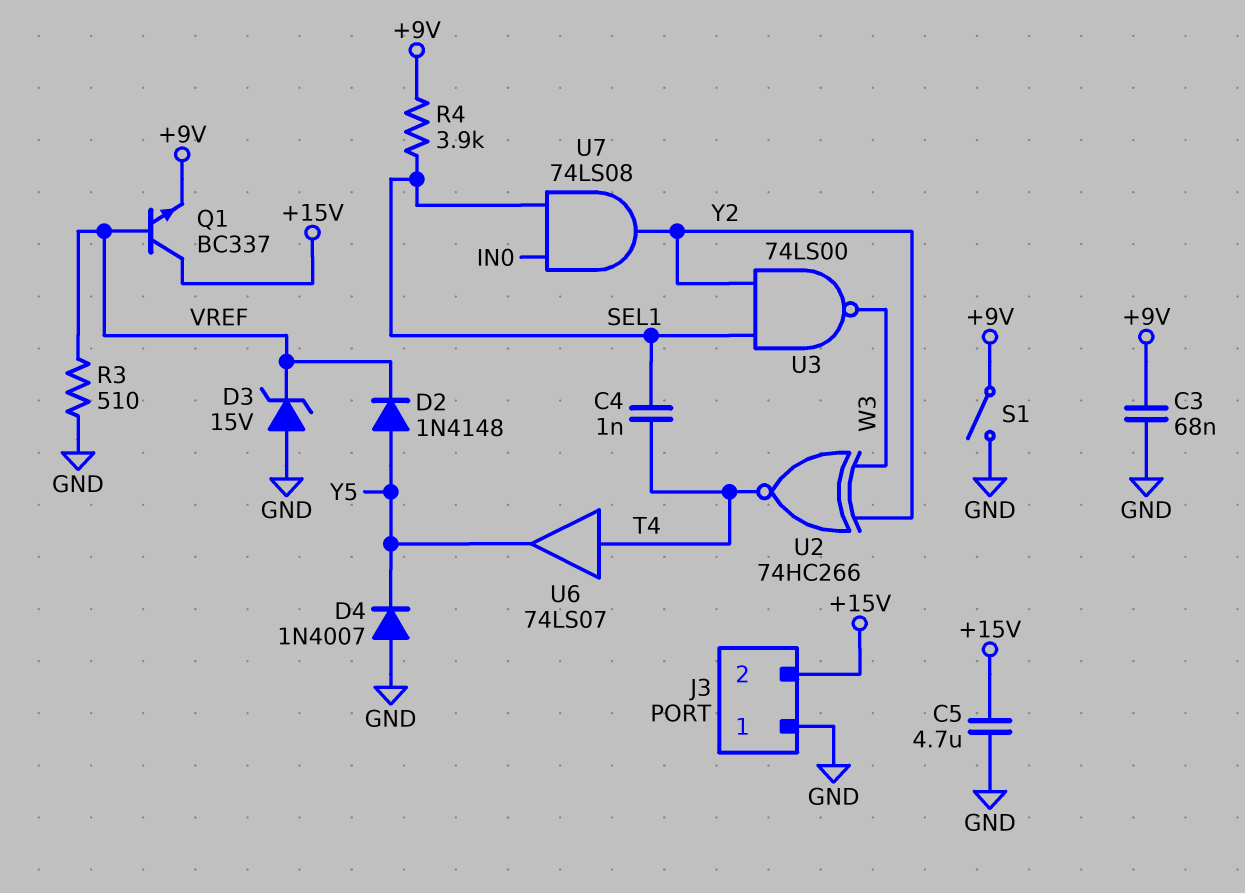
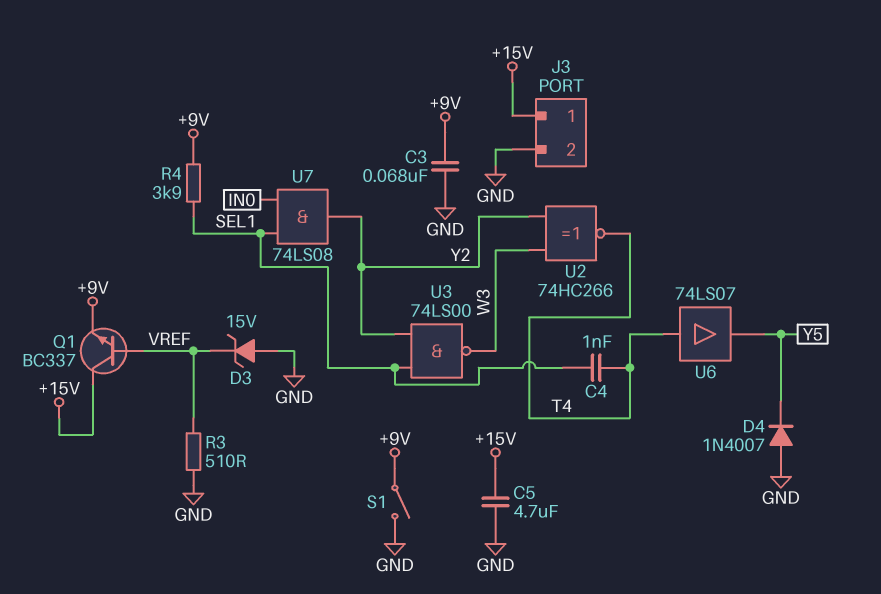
D2: diode 1N4148 (A Y5, K VREF) -> none
J3 pin 1: GND -> +15V
J3 pin 2: +15V -> GND

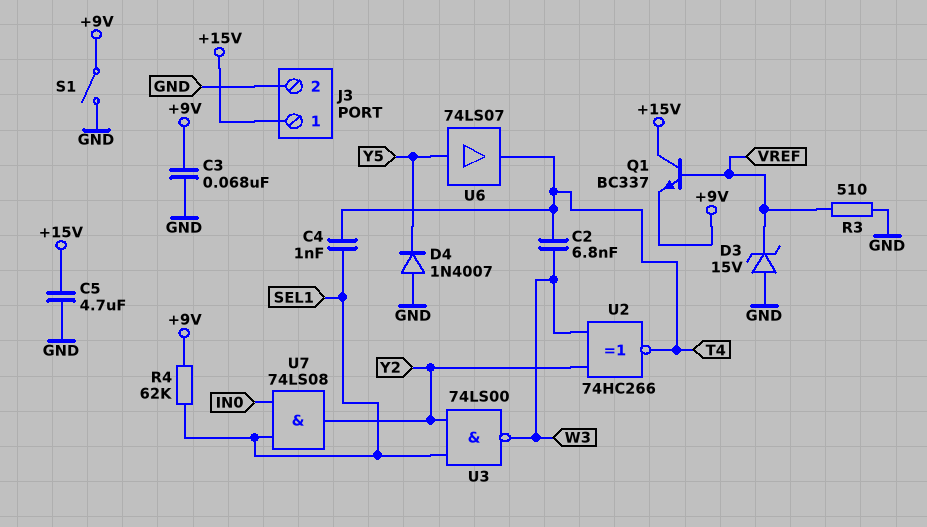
C2: none -> 6.8nF (T4, W3)
R4: 3.9k (+9V, SEL1) -> 62k (+9V, SEL1)
U6: buffer 74LS07 (in T4, out Y5) -> buffer 74LS07 (in Y5, out T4)

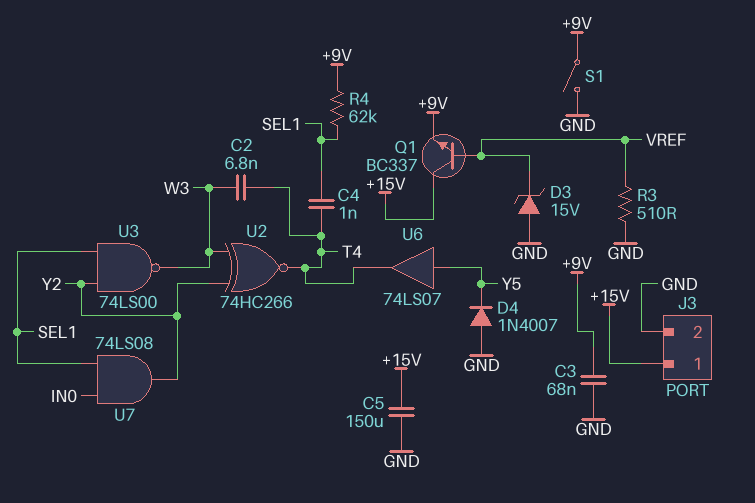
C5: 4.7uF (+15V, GND) -> 150uF (+15V, GND)

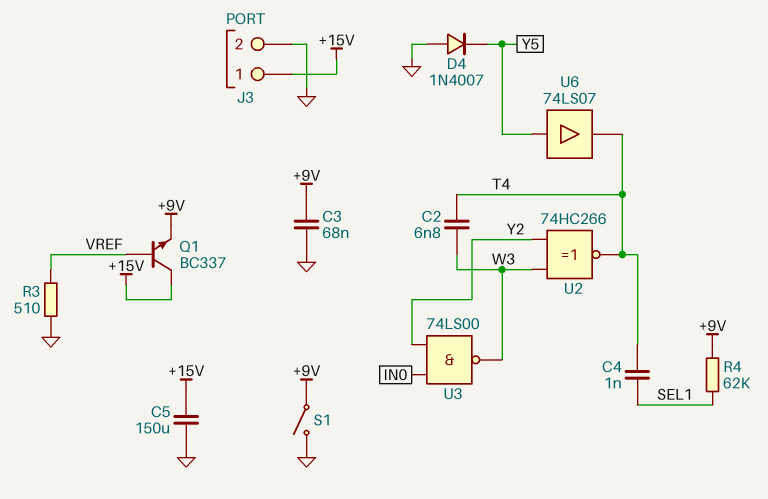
D3: zener 15V (A GND, K VREF) -> none
U3: NAND 74LS00 (in SEL1, in Y2, out W3) -> NAND 74LS00 (in IN0, in Y2, out W3)
U7: AND 74LS08 (in IN0, in SEL1, out Y2) -> none

